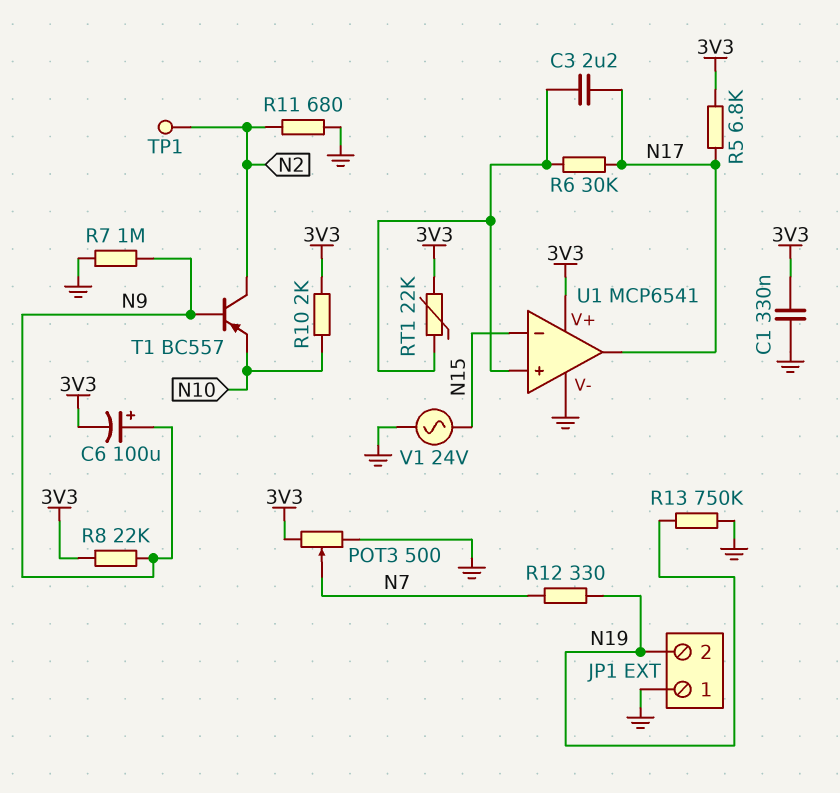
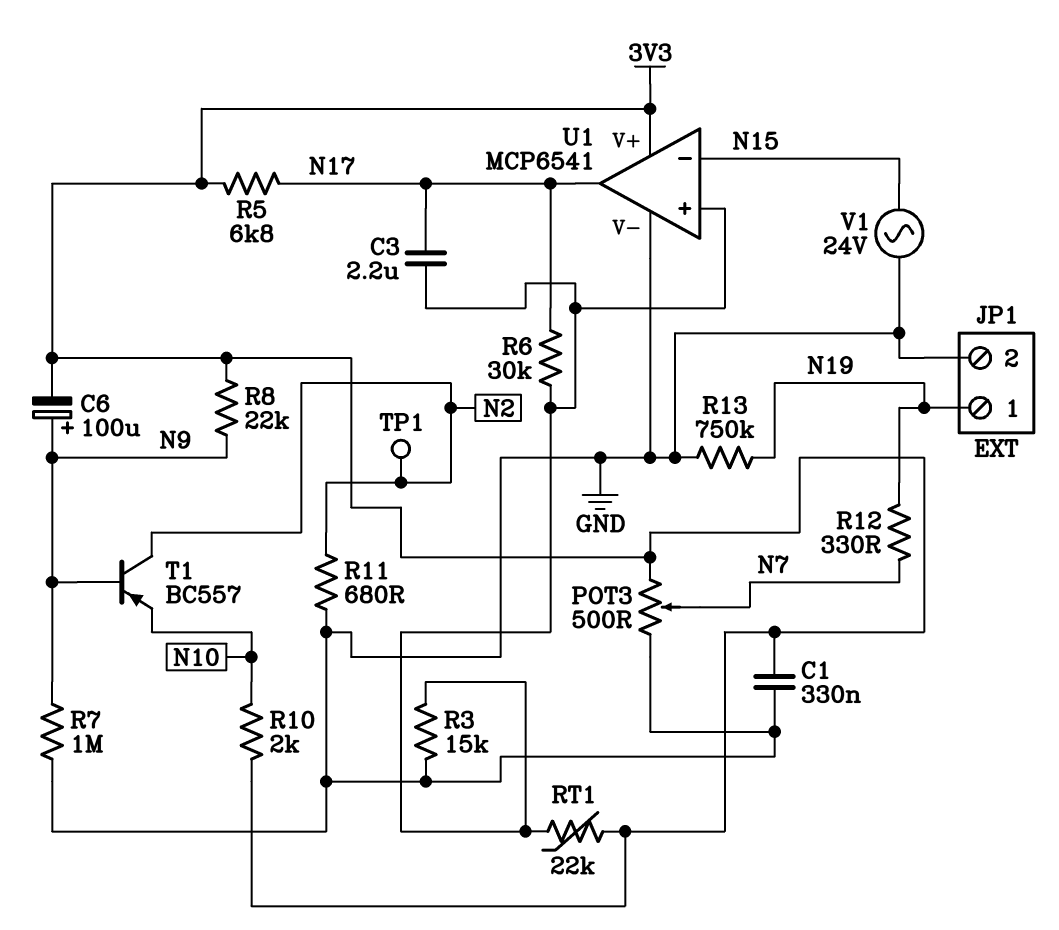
JP1 pin 1: GND -> N19
JP1 pin 2: N19 -> GND
R3: none -> 15k (GND, U1/in+)

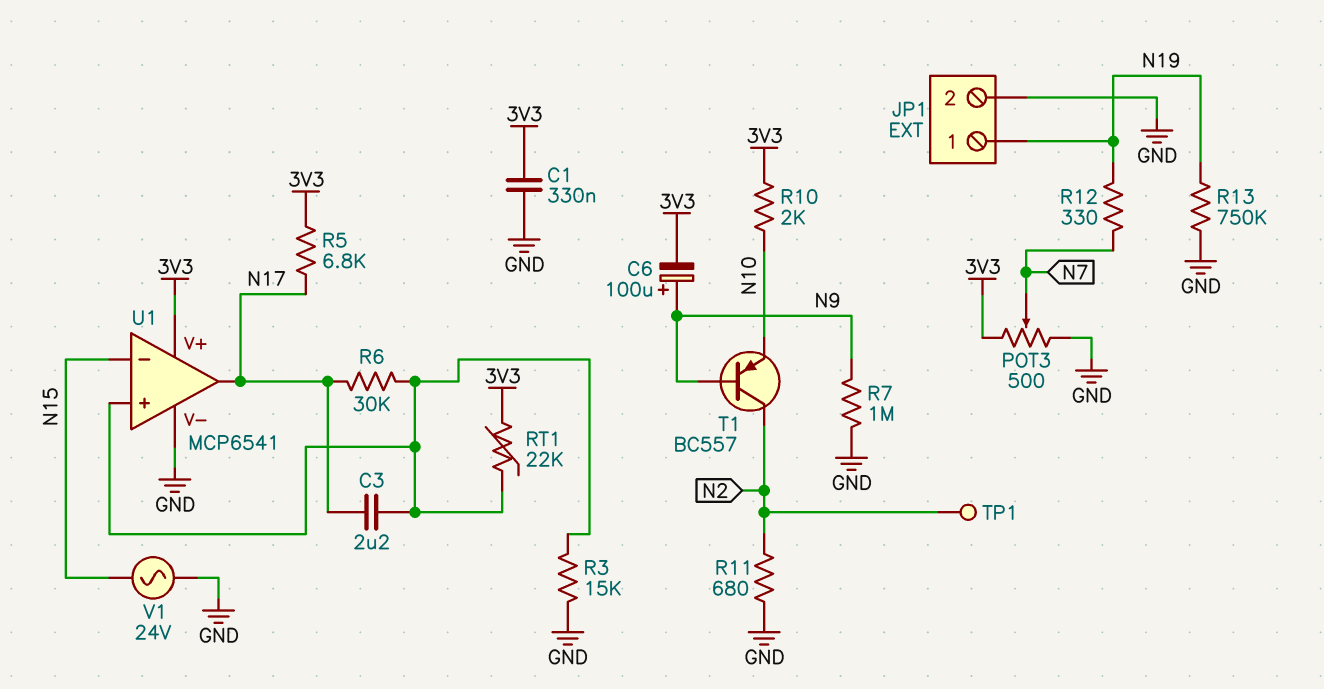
R8: 22k (3V3, N9) -> none

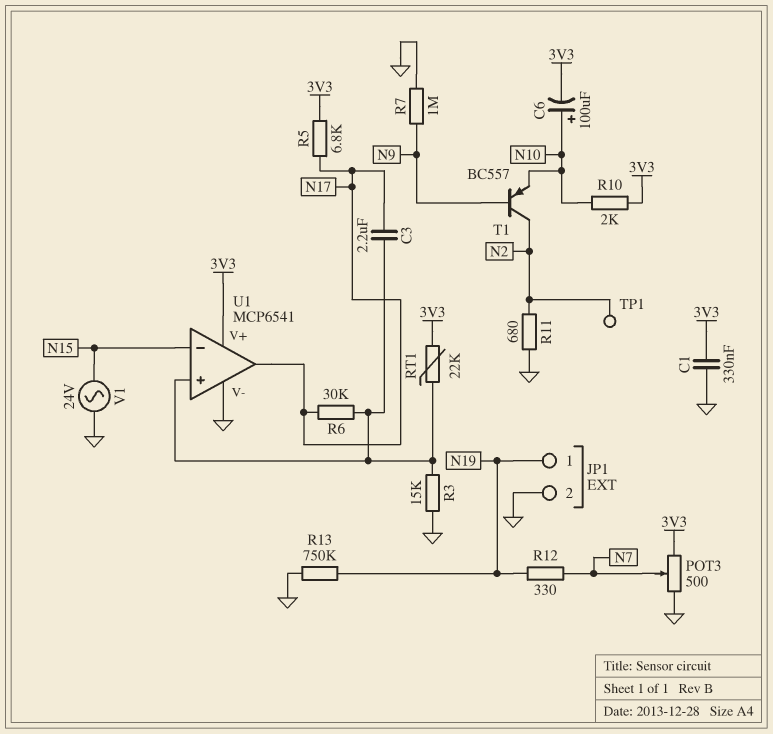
C6: 100uF (plus N9, minus 3V3) -> 100uF (plus N10, minus 3V3)

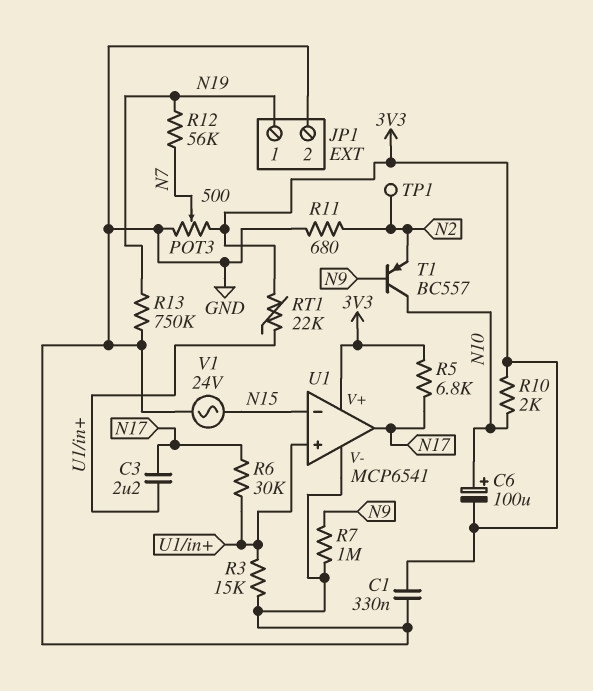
R12: 330 (N7, N19) -> 56k (N7, N19)
T1: PNP BC557 (B N9, C N2, E N10) -> PNP BC557 (B N9, C N10, E N2)

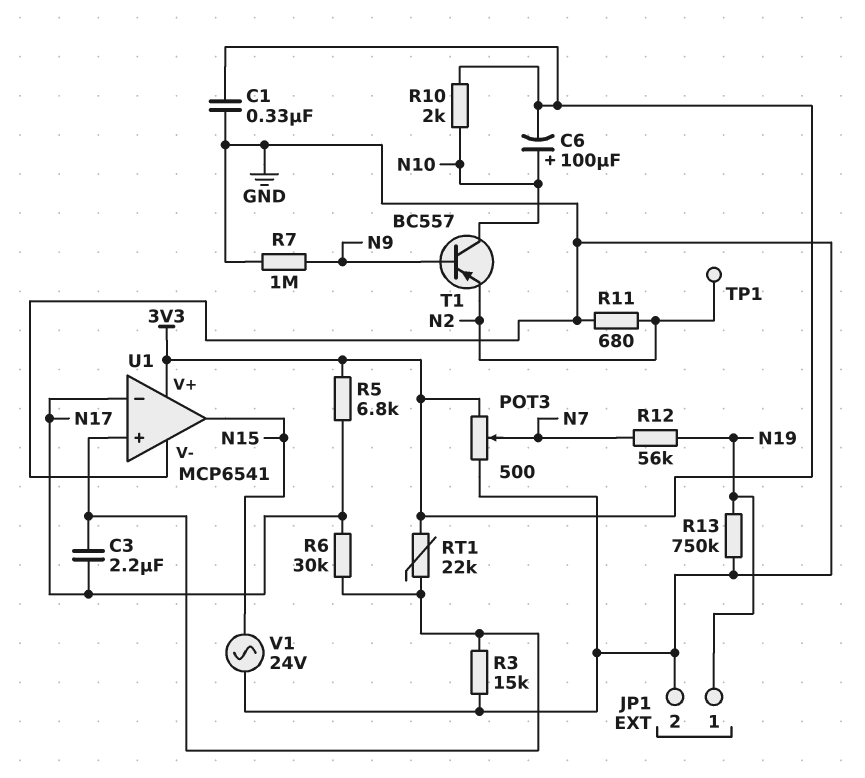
U1 pin in-: N15 -> N17
U1 pin out: N17 -> N15

